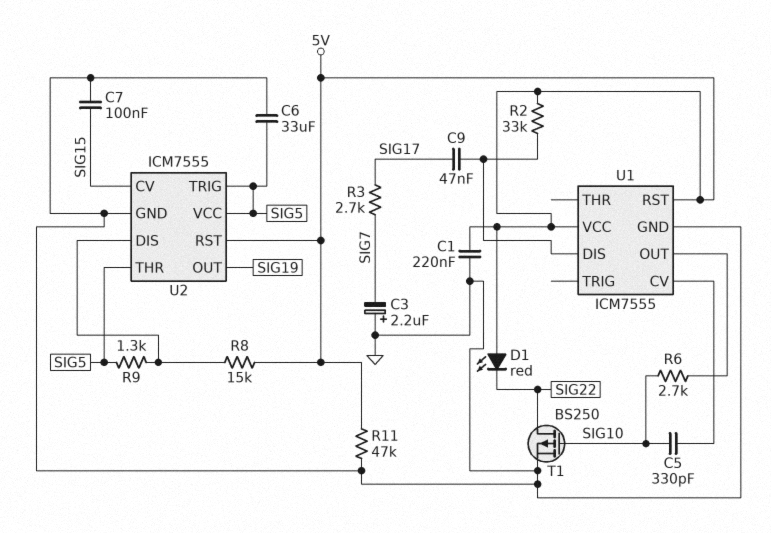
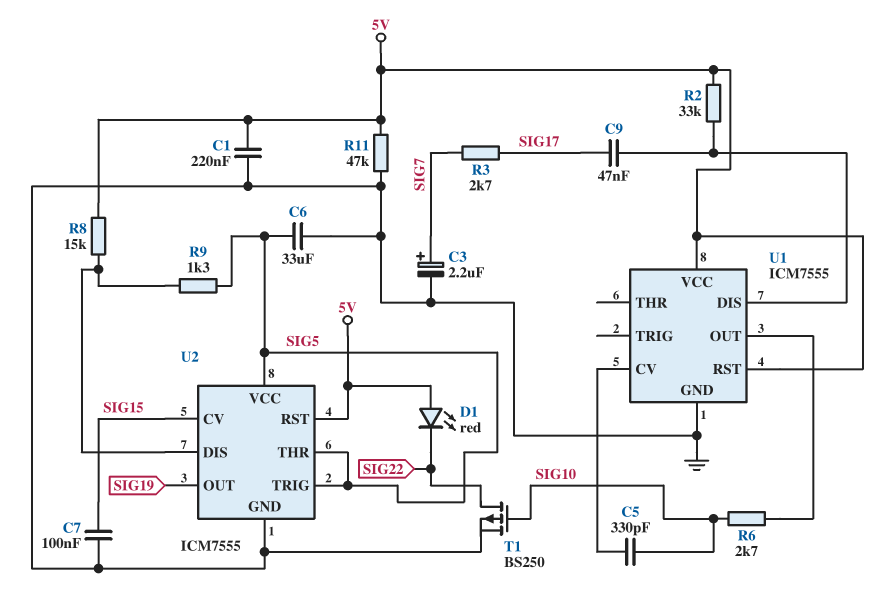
C3: 2.2uF (plus GND, minus SIG7) -> 2.2uF (plus SIG7, minus GND)

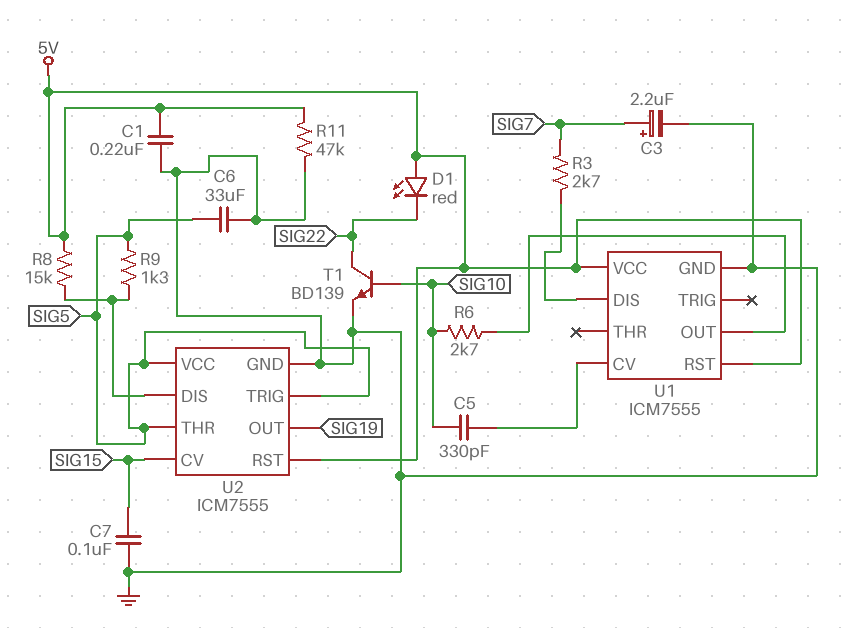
C9: 47nF (SIG17, U1/DIS) -> none
R2: 33k (5V, U1/DIS) -> none
R3: 2.7k (SIG7, SIG17) -> 2.7k (SIG7, U1/DIS)
T1: PMOS BS250 (G SIG10, D SIG22, S GND) -> NPN BD139 (B SIG10, C SIG22, E GND)

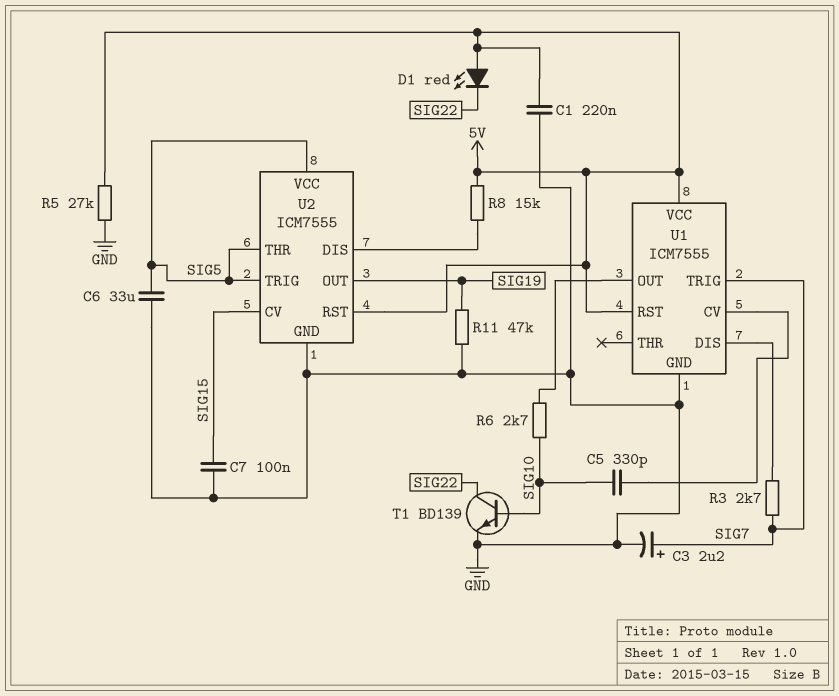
R5: none -> 27k (5V, GND)
R9: 1.3k (SIG5, U2/DIS) -> none
R11: 47k (5V, GND) -> 47k (GND, SIG19)
U1 pin TRIG: none -> SIG7

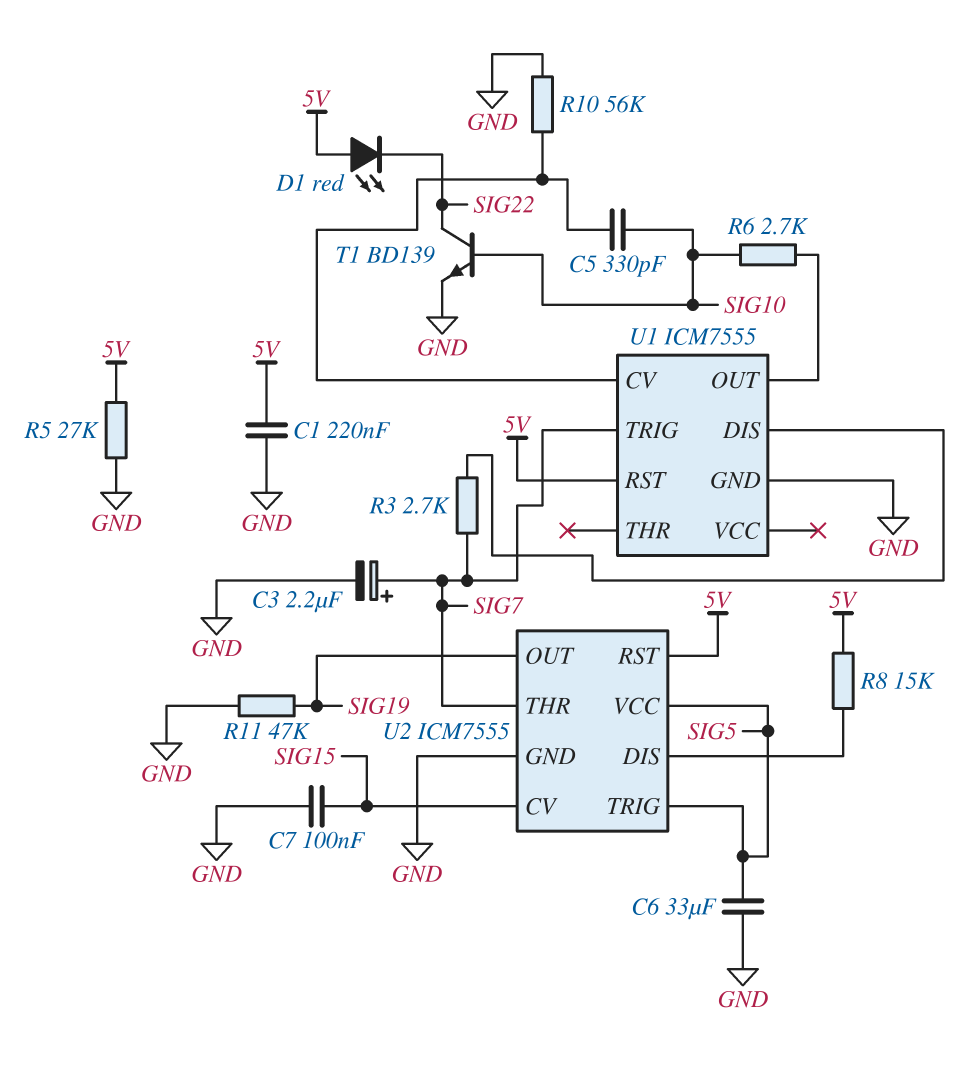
R10: none -> 56k (GND, U1/CV)
U1 pin VCC: 5V -> none
U2 pin THR: SIG5 -> SIG7

